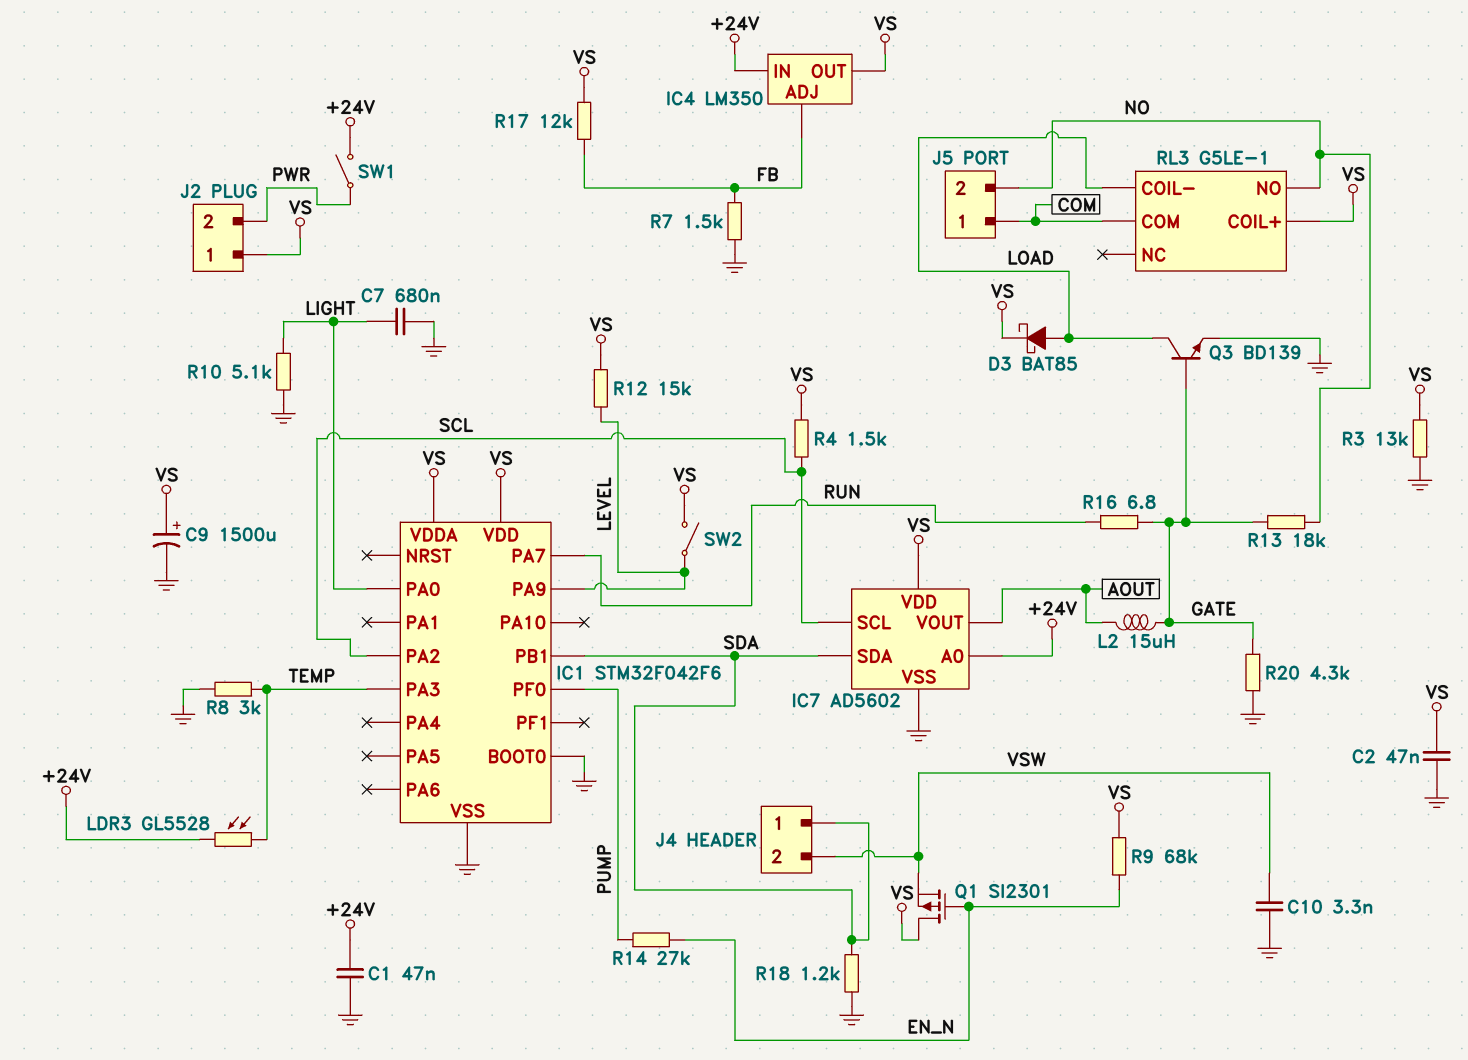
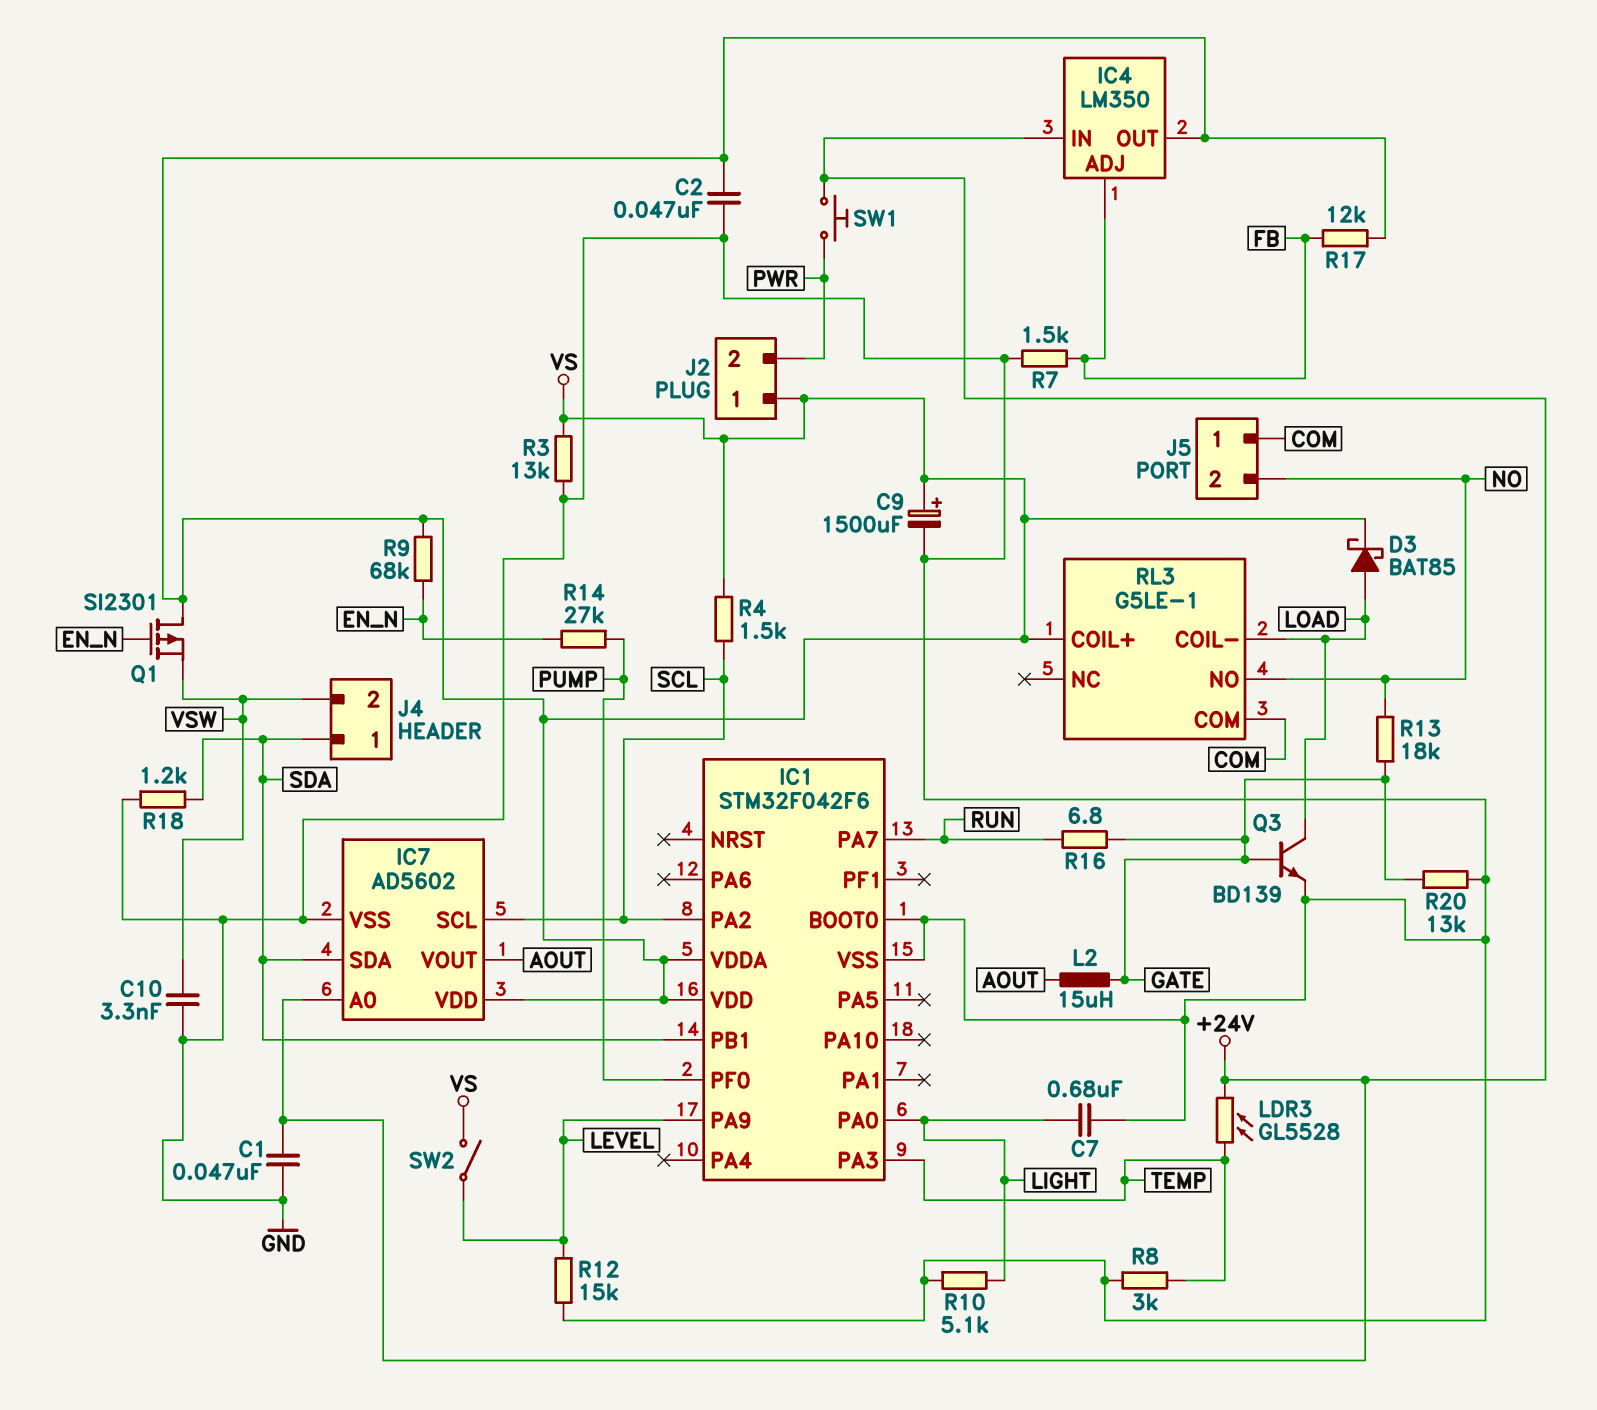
R12: 15k (LEVEL, VS) -> 15k (GND, LEVEL)
R20: 4.3k (GATE, GND) -> 13k (GATE, GND)
SW1: switch (+24V, PWR) -> button (+24V, PWR)

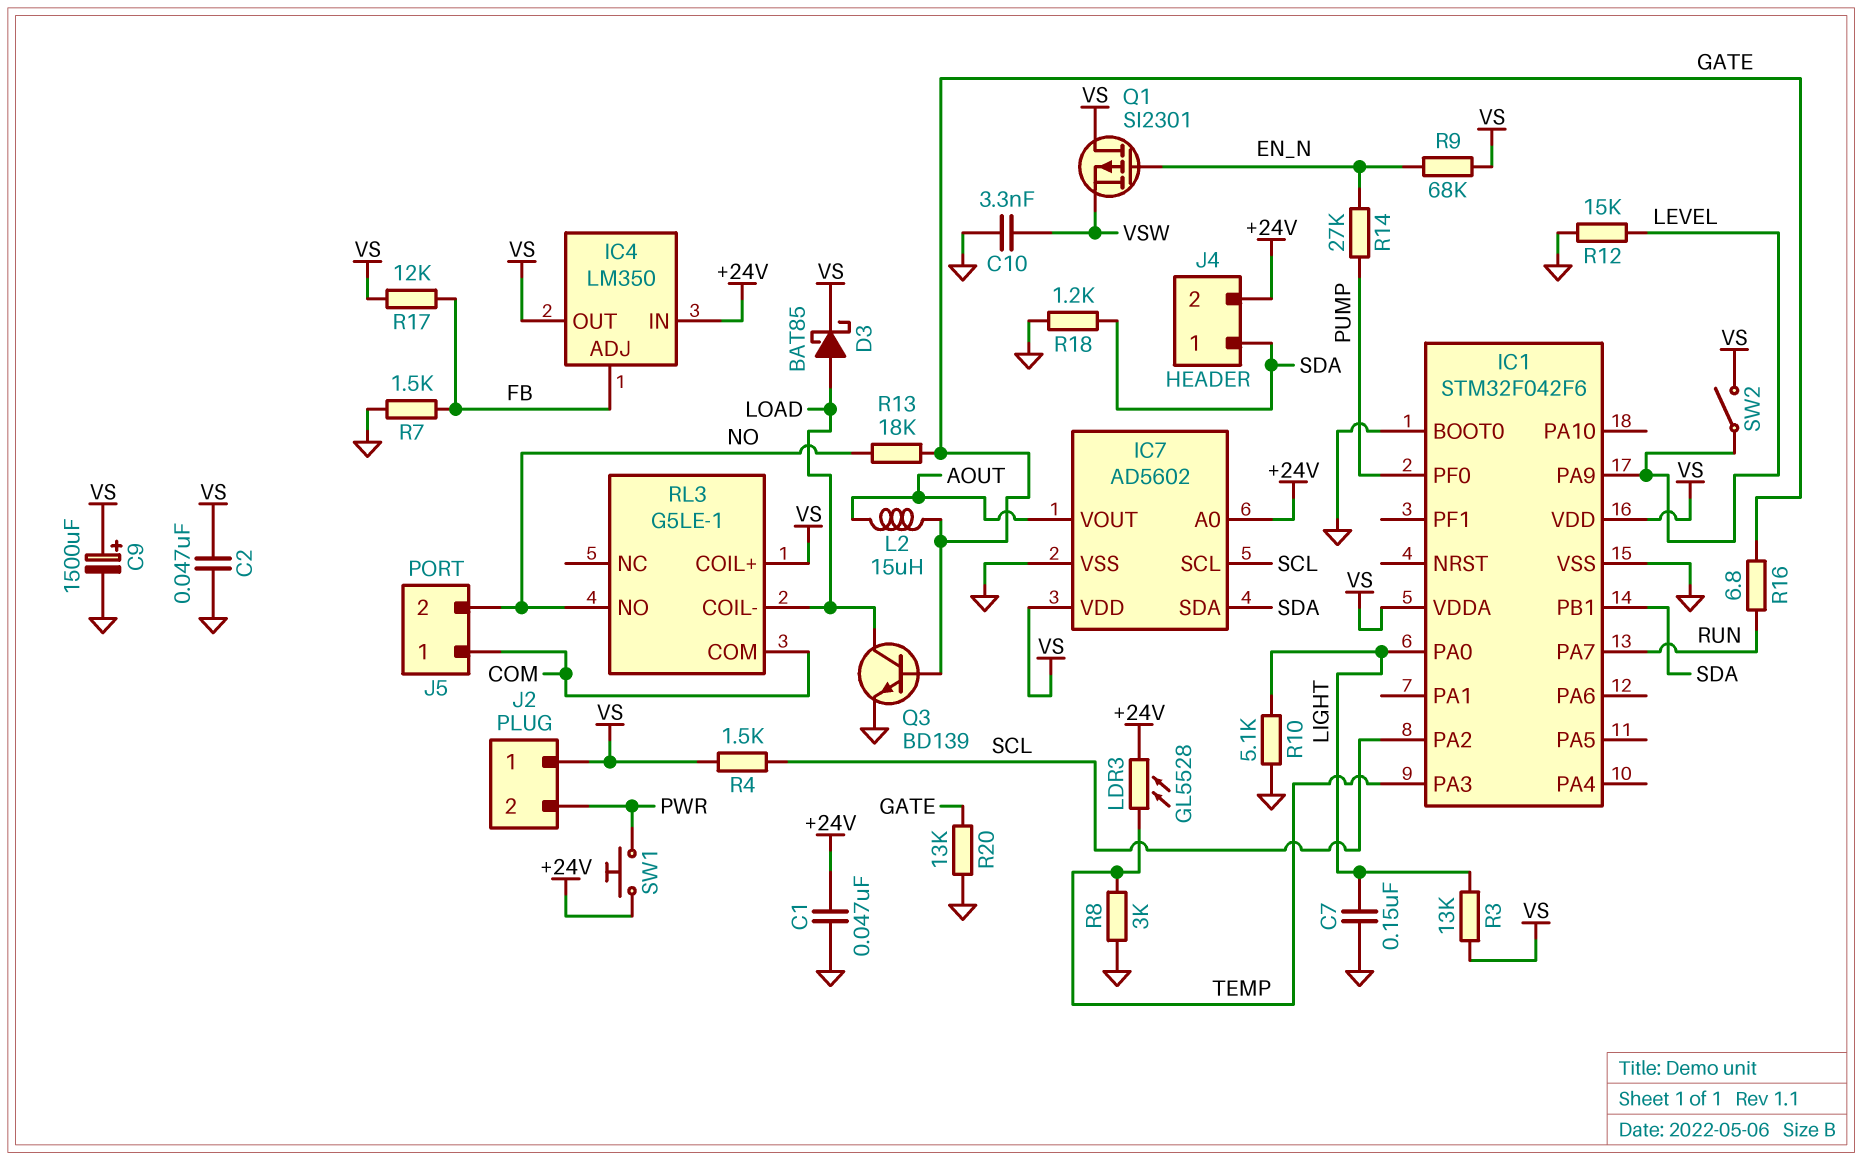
C7: 680nF (GND, LIGHT) -> 150nF (GND, LIGHT)
J4 pin 2: VSW -> +24V
R3: 13k (GND, VS) -> 13k (LIGHT, VS)

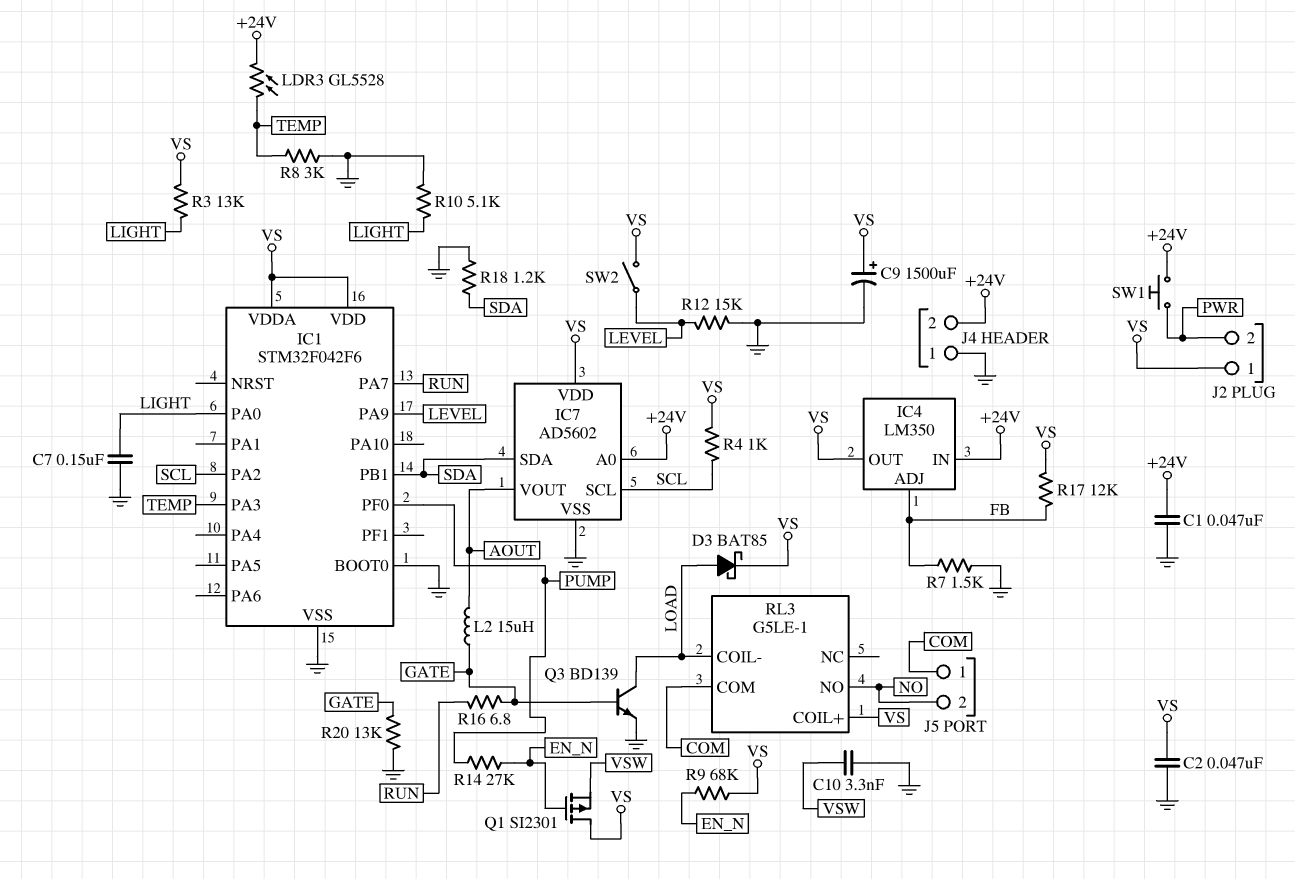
J4 pin 1: SDA -> GND
R4: 1.5k (SCL, VS) -> 1k (SCL, VS)
R13: 18k (GATE, NO) -> none

